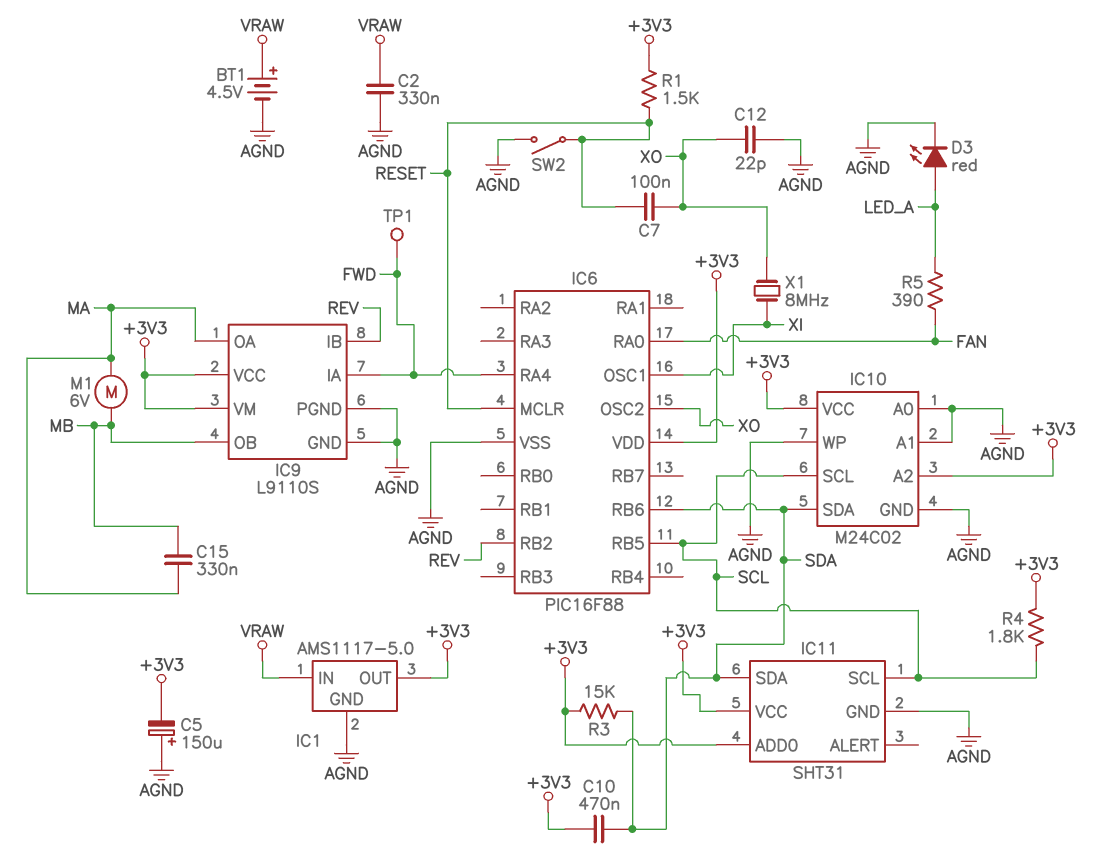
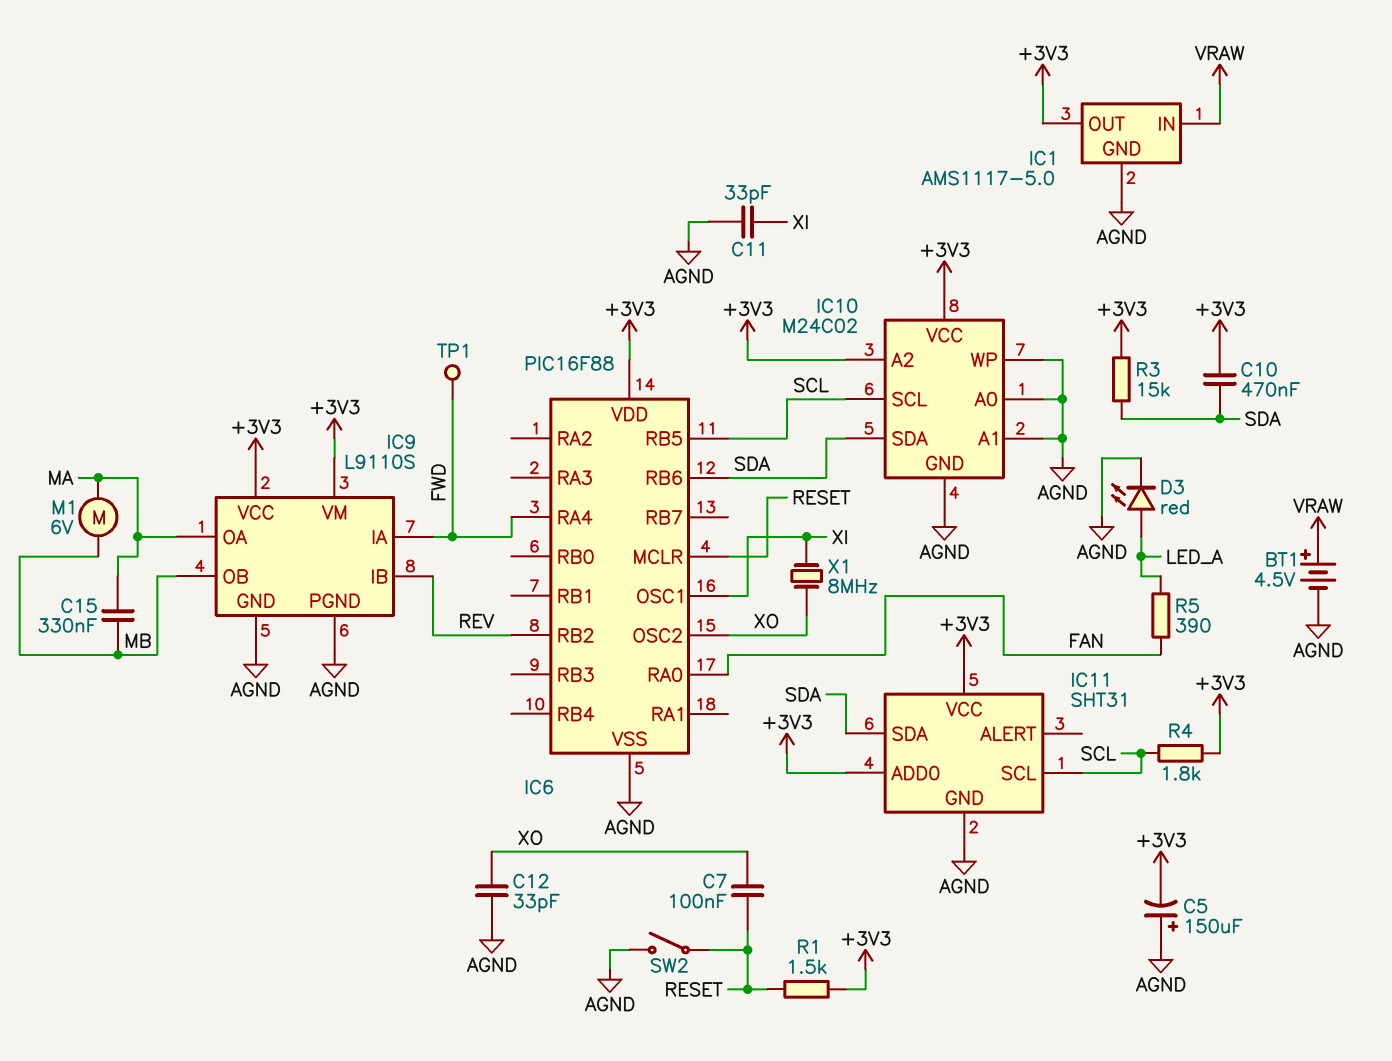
C2: 330nF (AGND, VRAW) -> none
C11: none -> 33pF (AGND, XI)
C12: 22pF (AGND, XO) -> 33pF (AGND, XO)

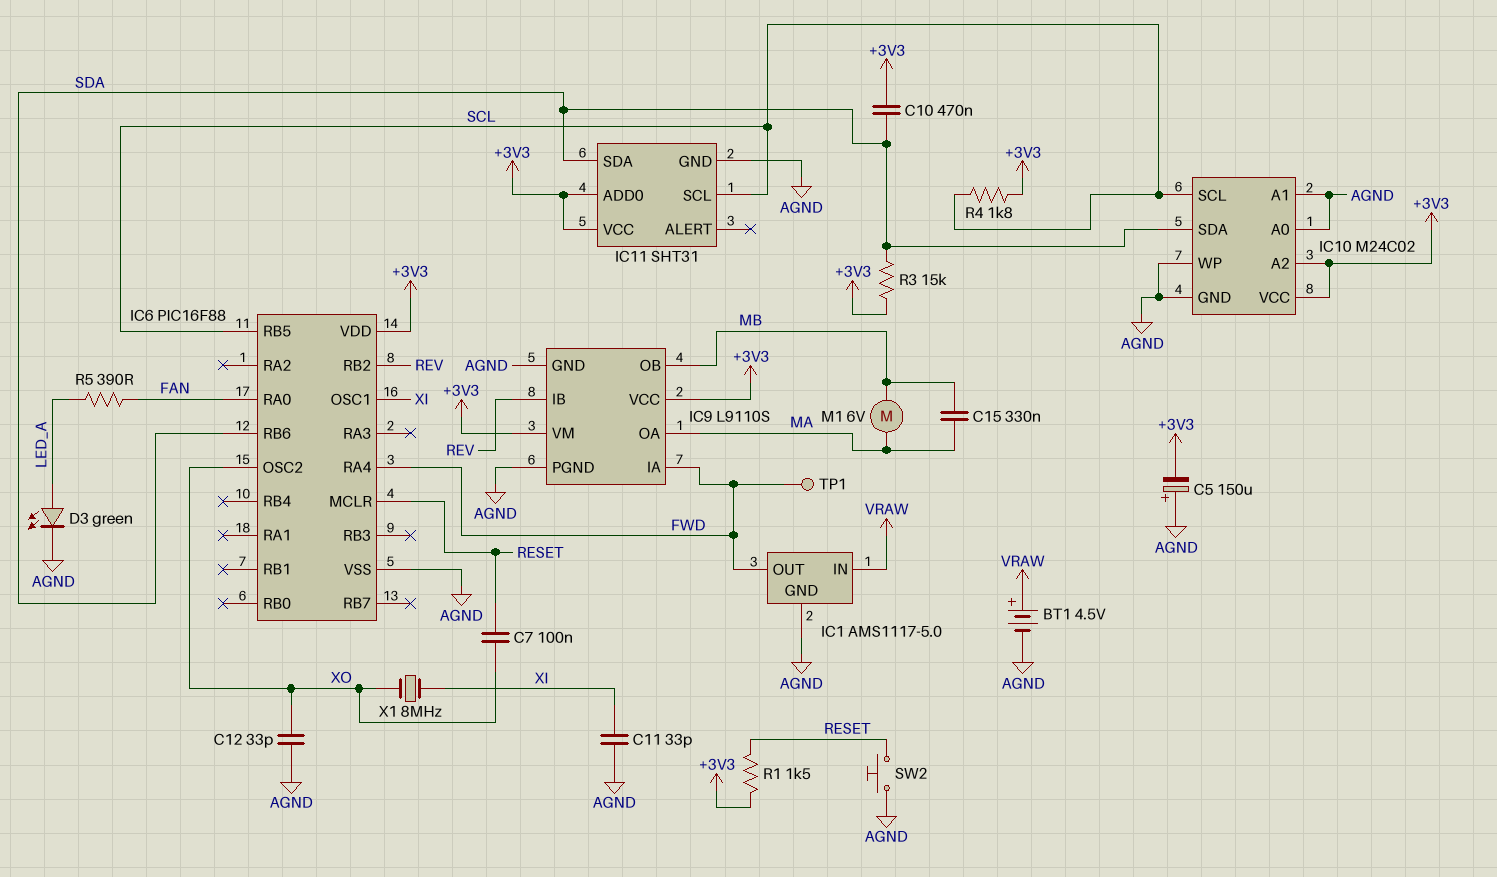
D3: LED red (A LED_A, K AGND) -> LED green (A LED_A, K AGND)
IC1 pin OUT: +3V3 -> FWD
SW2: switch (AGND, RESET) -> button (AGND, RESET)

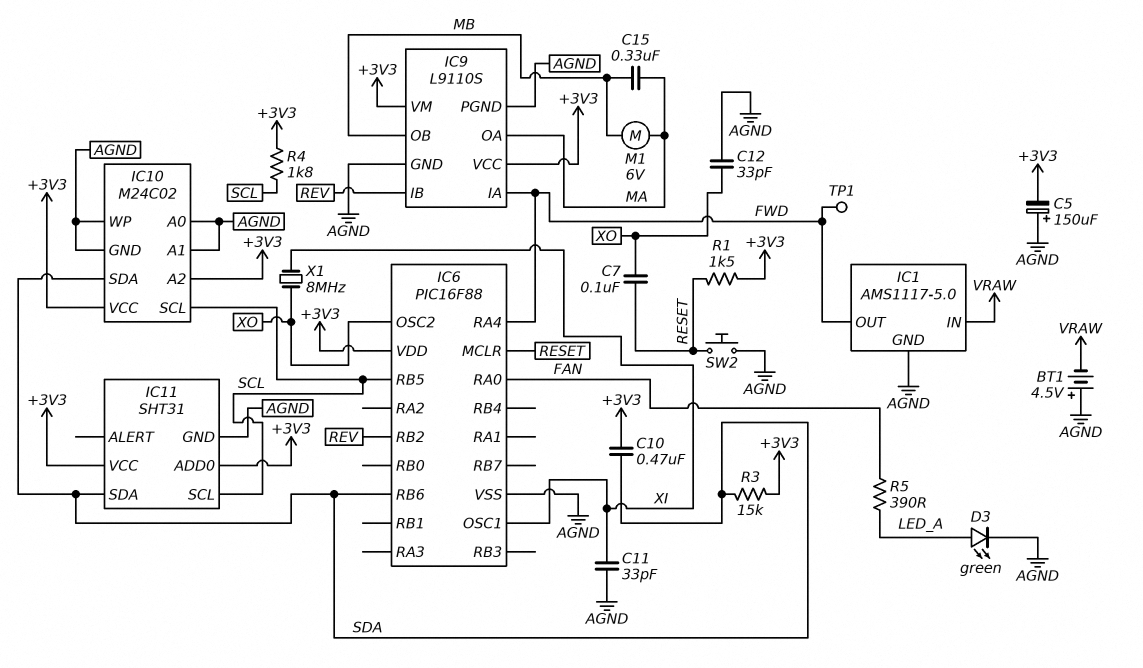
BT1: 4.5V (plus VRAW, minus AGND) -> 4.5V (plus AGND, minus VRAW)

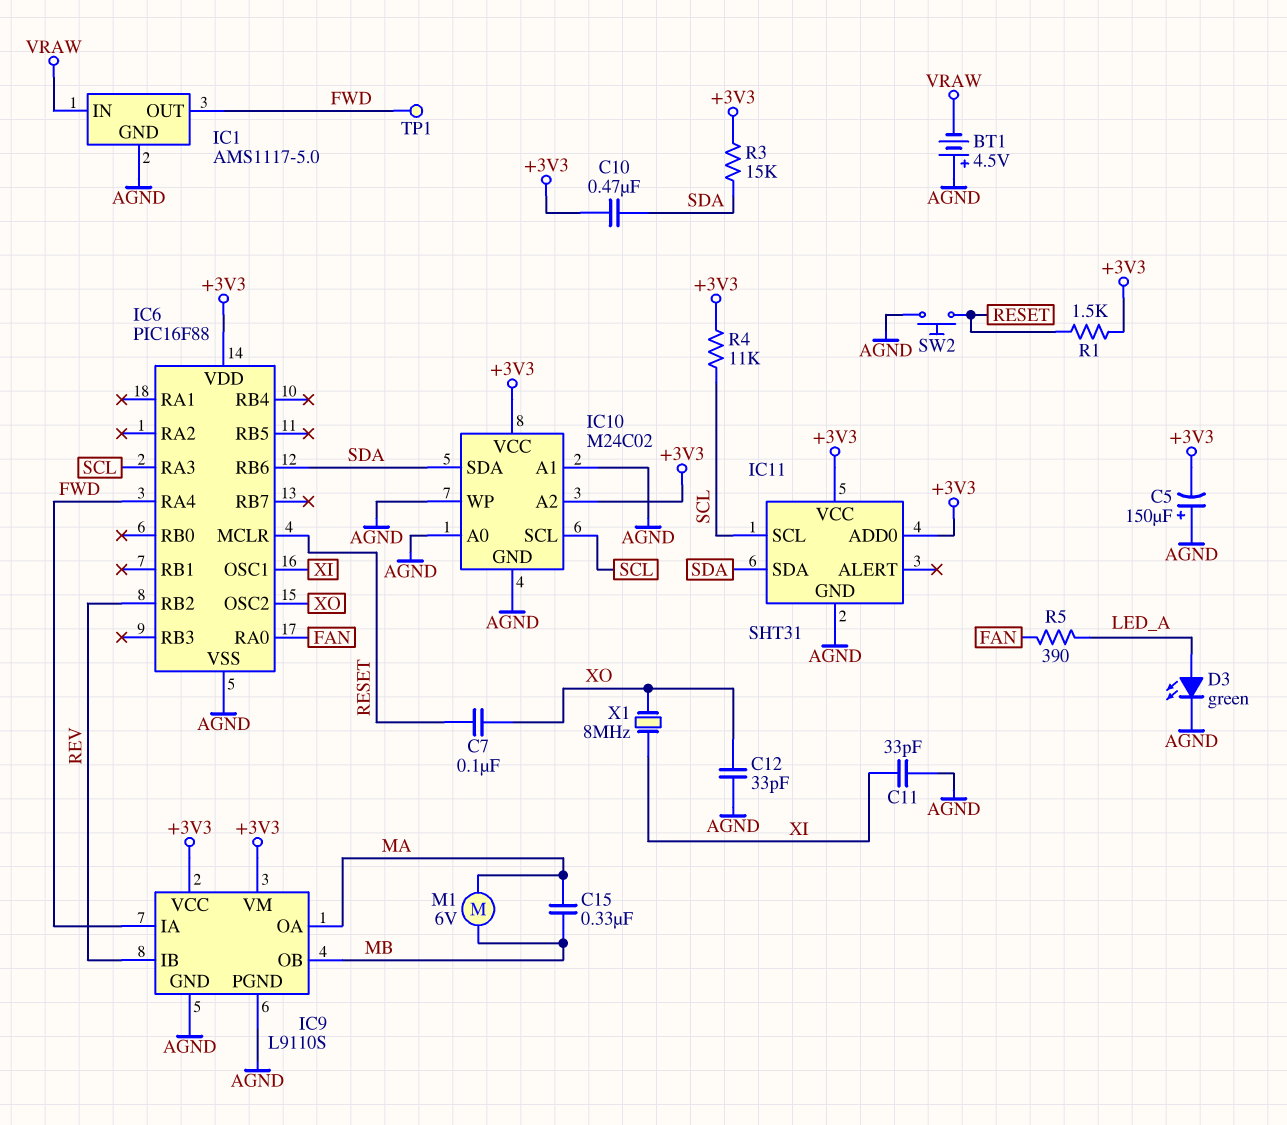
IC6 pin RA3: none -> SCL
IC6 pin RB5: SCL -> none
R4: 1.8k (+3V3, SCL) -> 11k (+3V3, SCL)

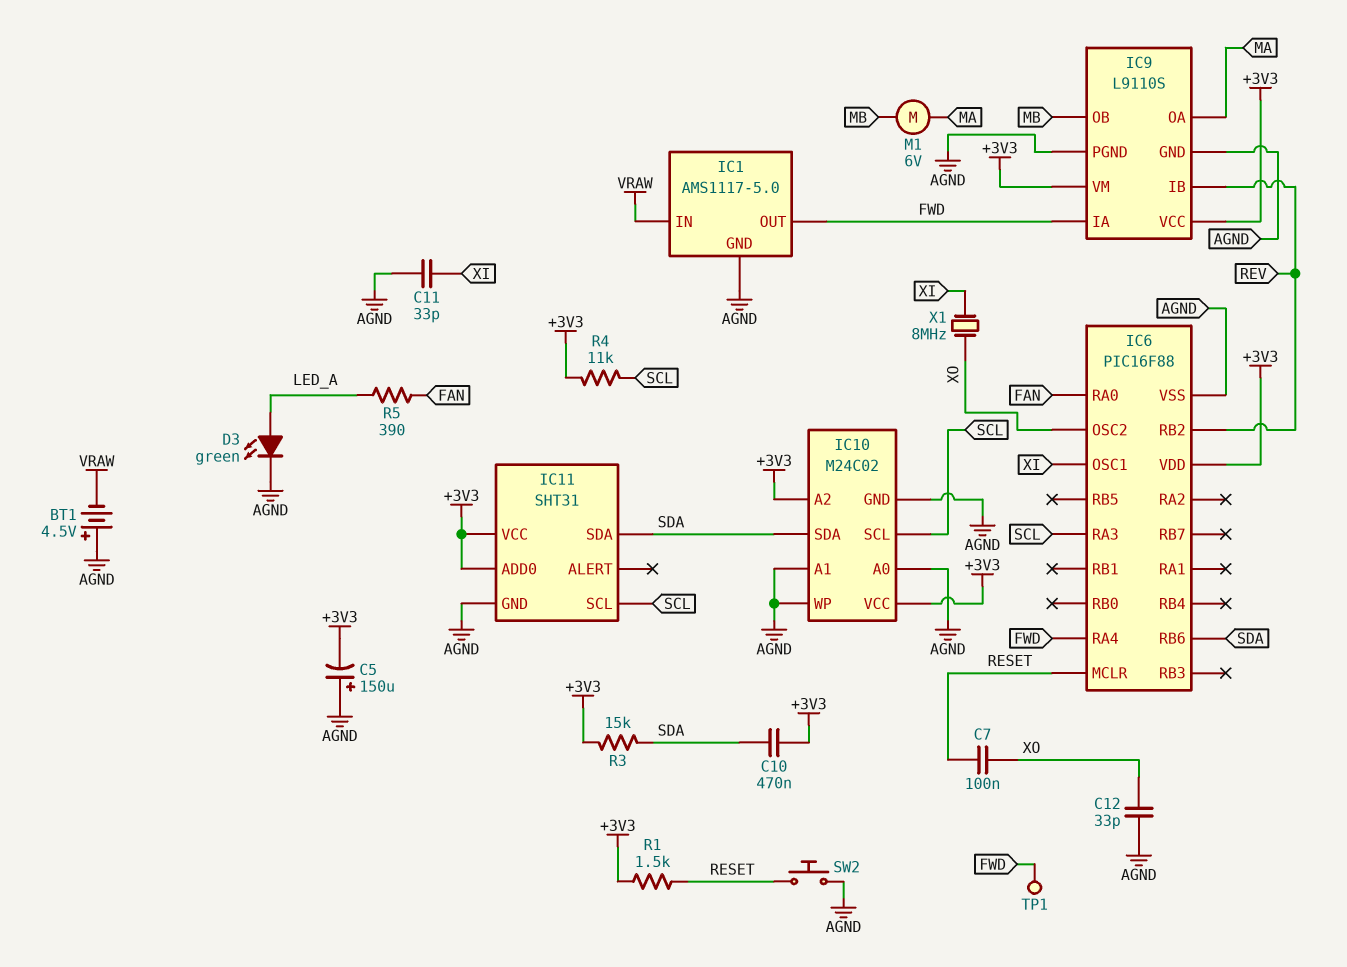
C15: 330nF (MA, MB) -> none

